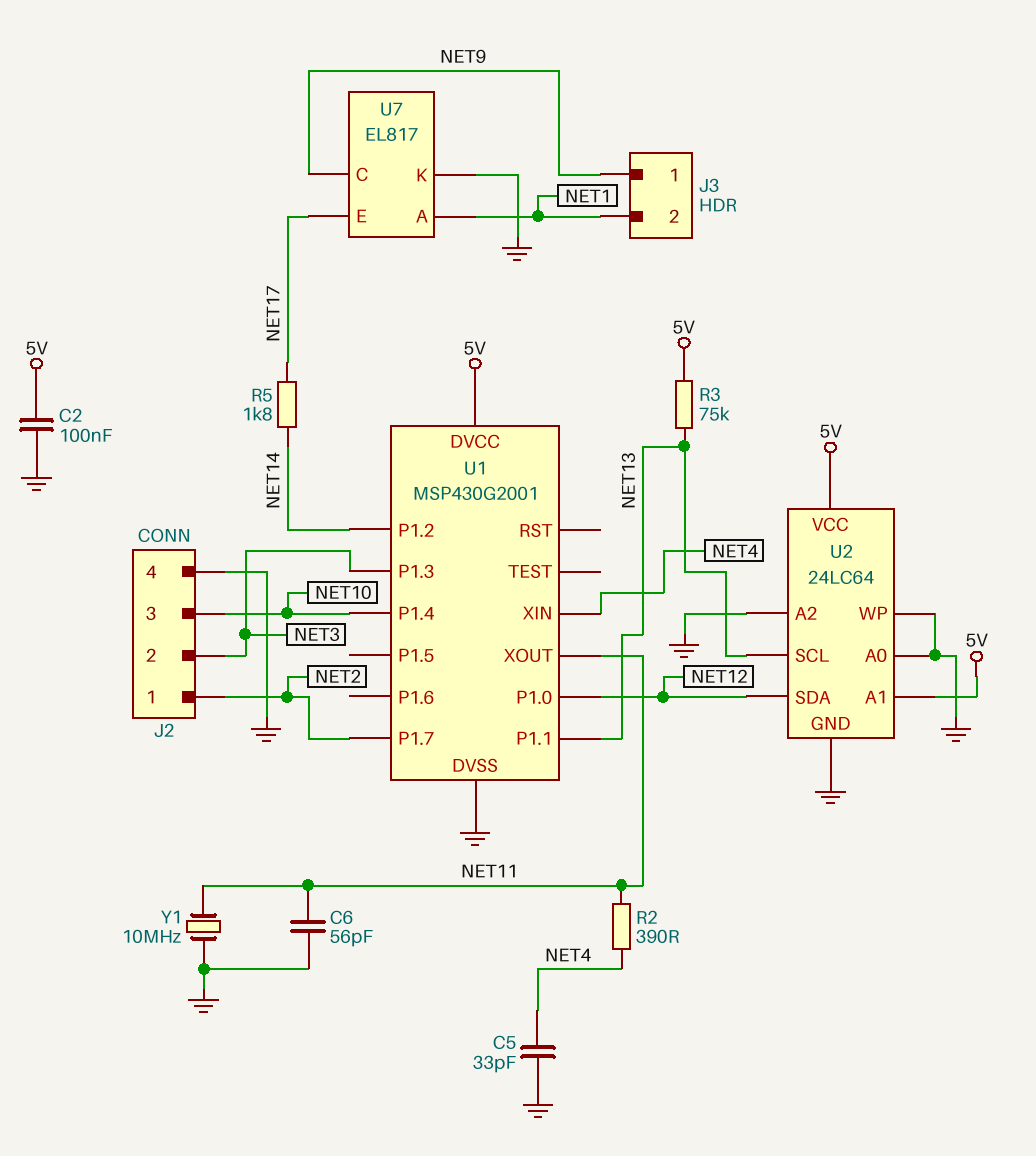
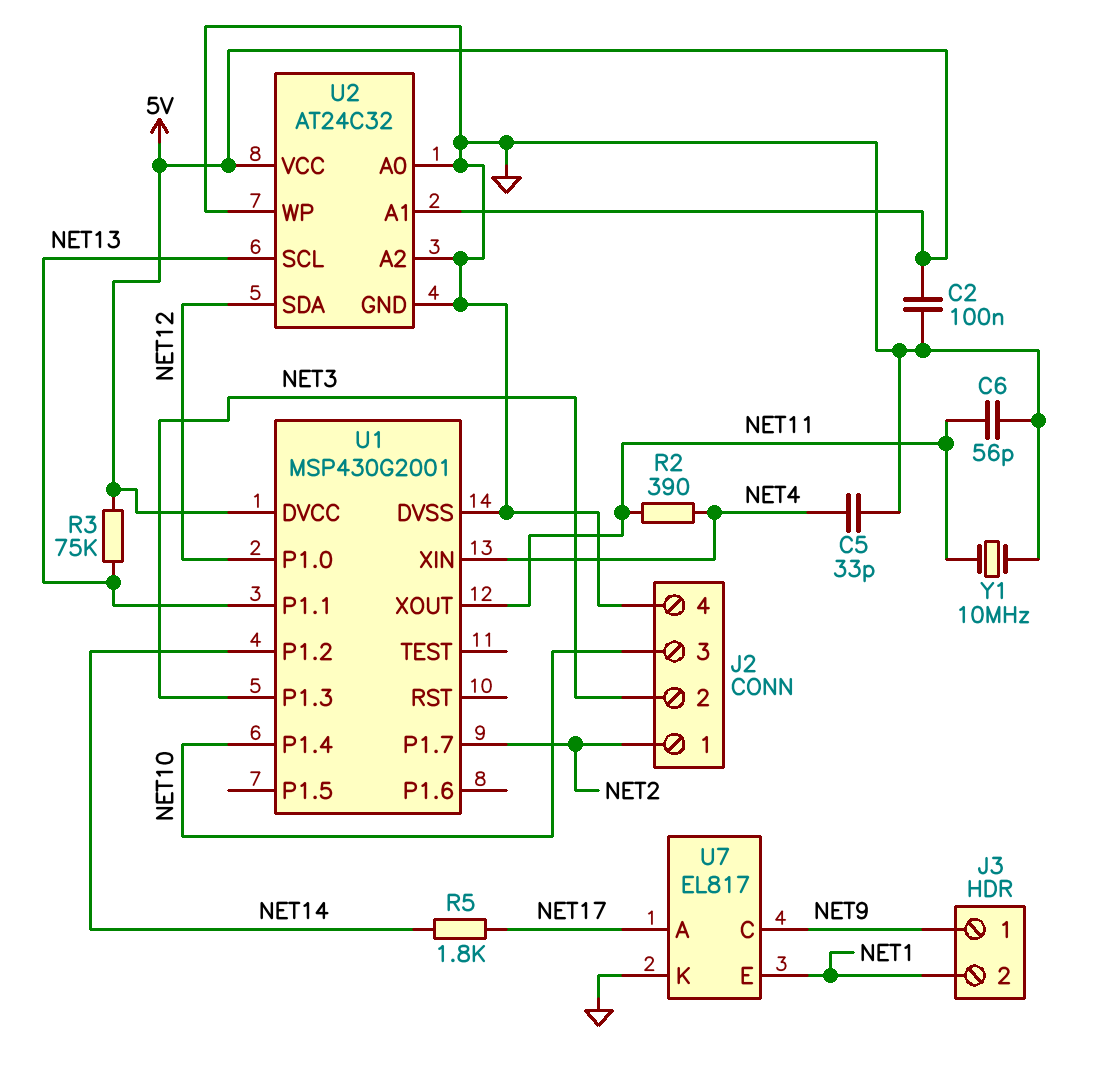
U2: 24LC64 -> AT24C32
U7 pin A: NET1 -> NET17
U7 pin E: NET17 -> NET1

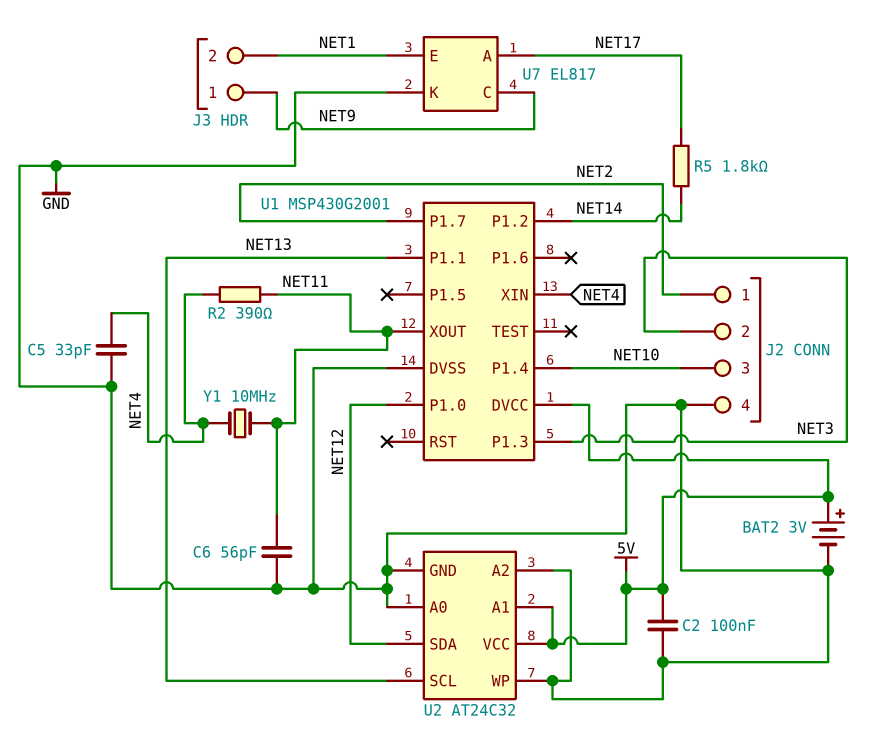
BAT2: none -> 3V (plus 5V, minus GND)
R3: 75k (5V, NET13) -> none
Y1: 10MHz (GND, NET11) -> 10MHz (NET4, NET11)

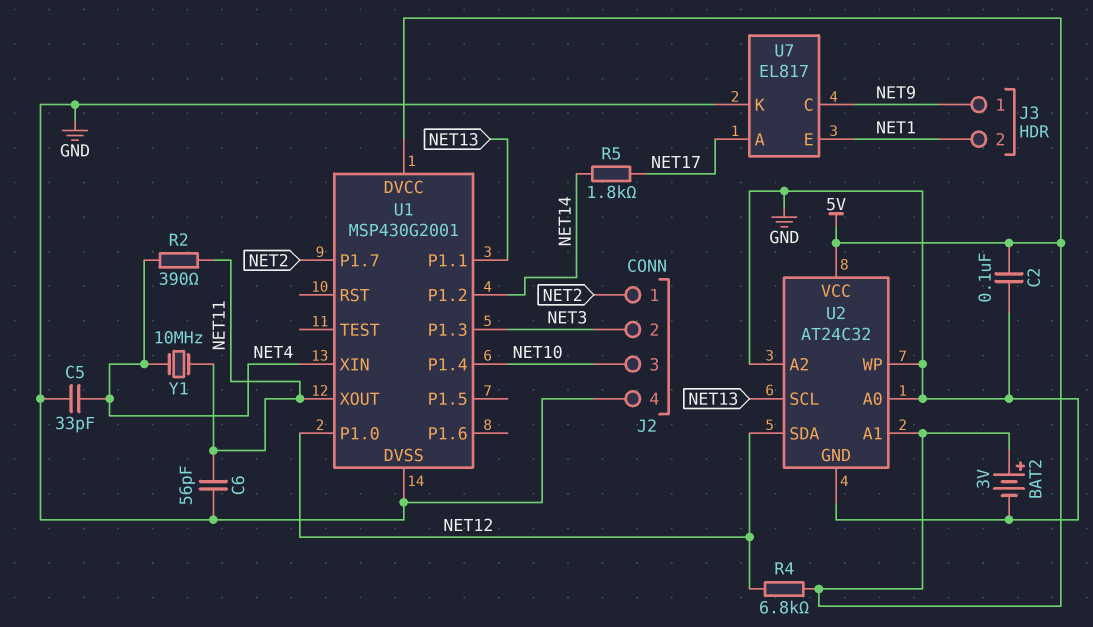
R4: none -> 6.8k (5V, NET12)

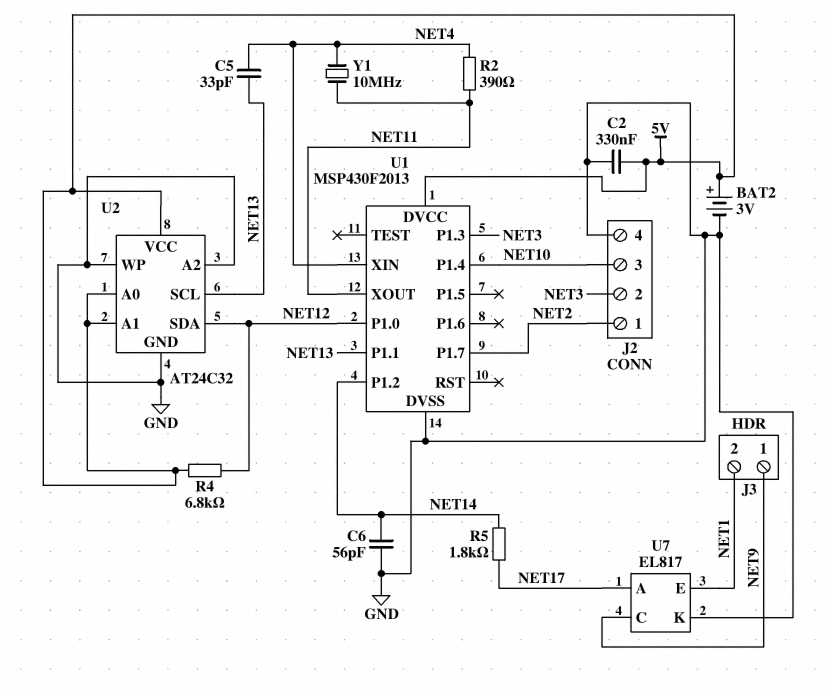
C2: 100nF (5V, GND) -> 330nF (5V, GND)
C5: 33pF (GND, NET4) -> 33pF (NET4, NET13)
C6: 56pF (GND, NET11) -> 56pF (GND, NET14)
U1: MSP430G2001 -> MSP430F2013
U2 pin A0: GND -> 5V

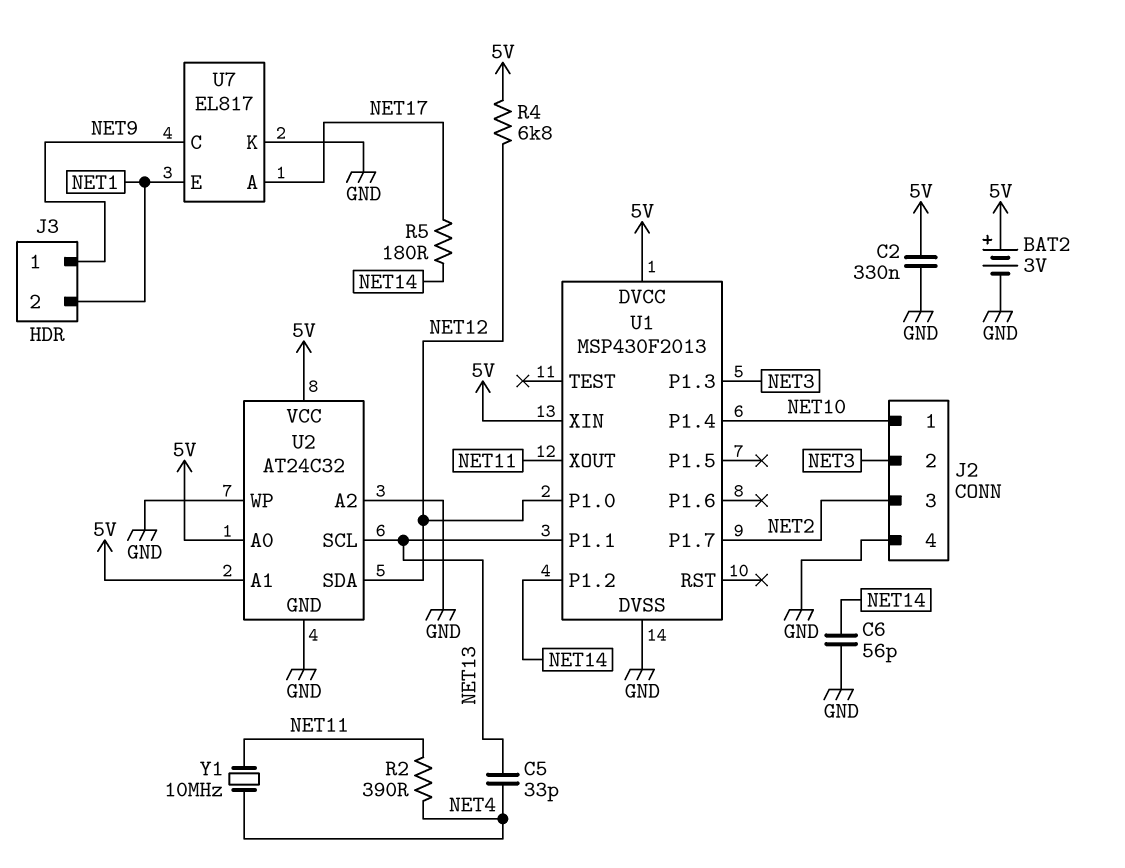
J2 pin 1: NET2 -> NET10
J2 pin 3: NET10 -> NET2
R5: 1.8k (NET14, NET17) -> 180 (NET14, NET17)
U1 pin XIN: NET4 -> 5V

